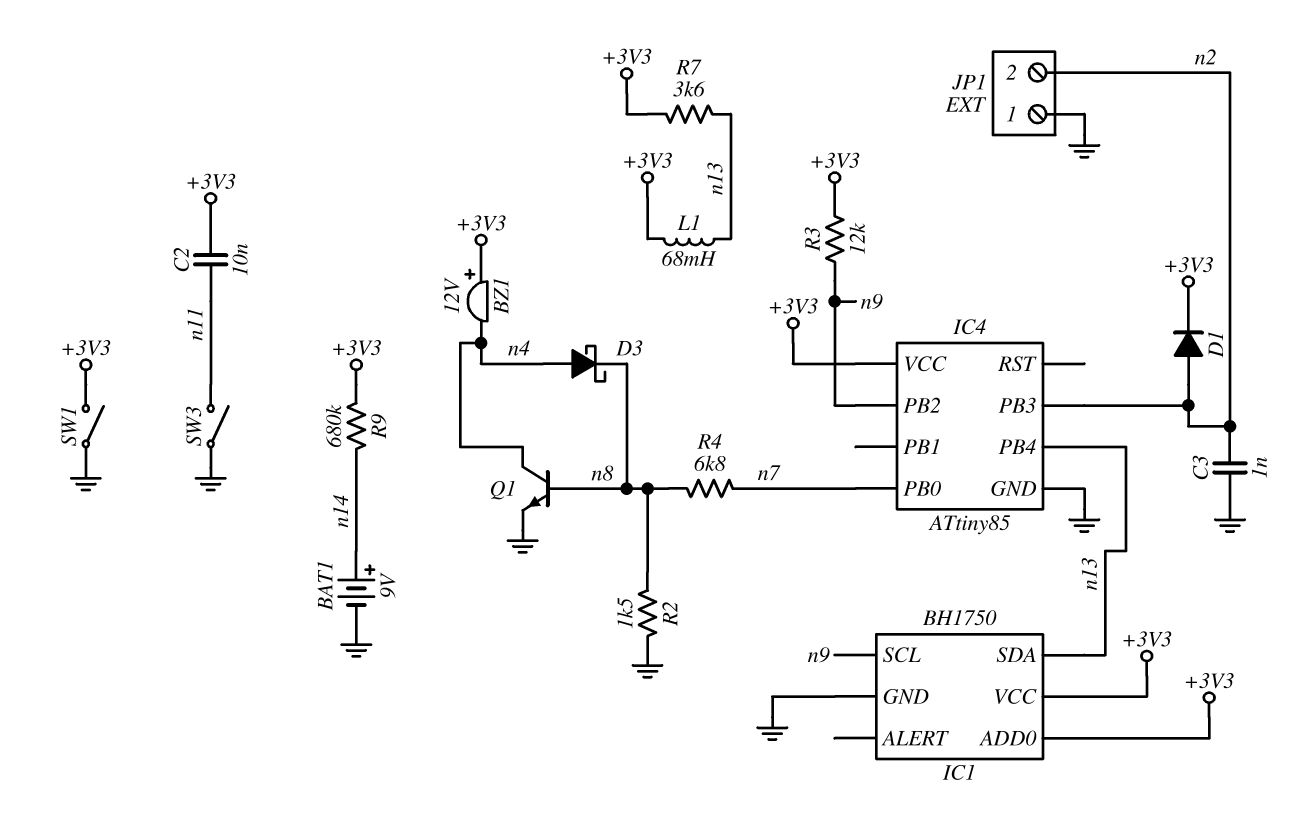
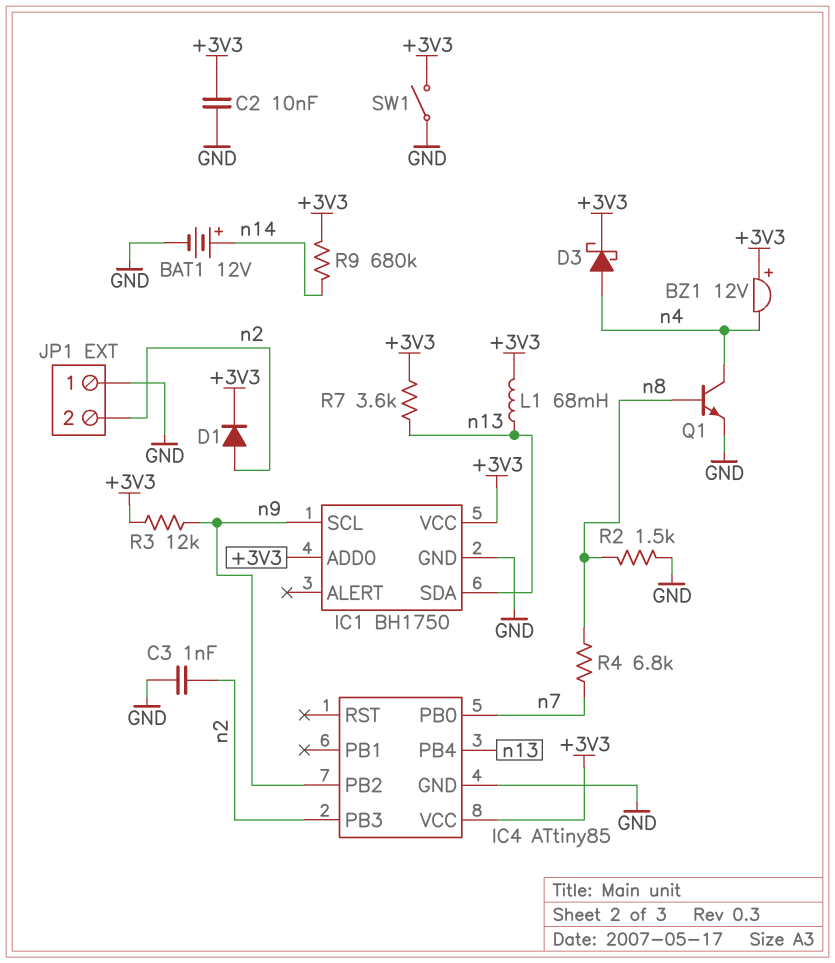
BAT1: 9V (plus n14, minus GND) -> 12V (plus n14, minus GND)
C2: 10nF (+3V3, n11) -> 10nF (+3V3, GND)
D3: schottky (A n4, K n8) -> schottky (A n4, K +3V3)
SW3: switch (GND, n11) -> none

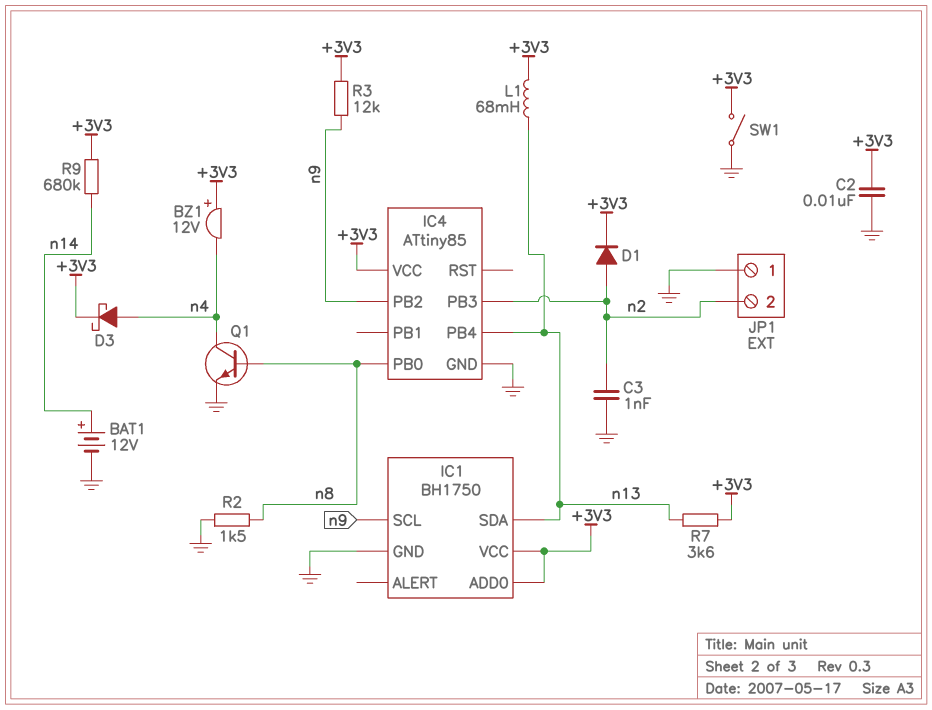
IC4 pin PB0: n7 -> n8
R4: 6.8k (n7, n8) -> none

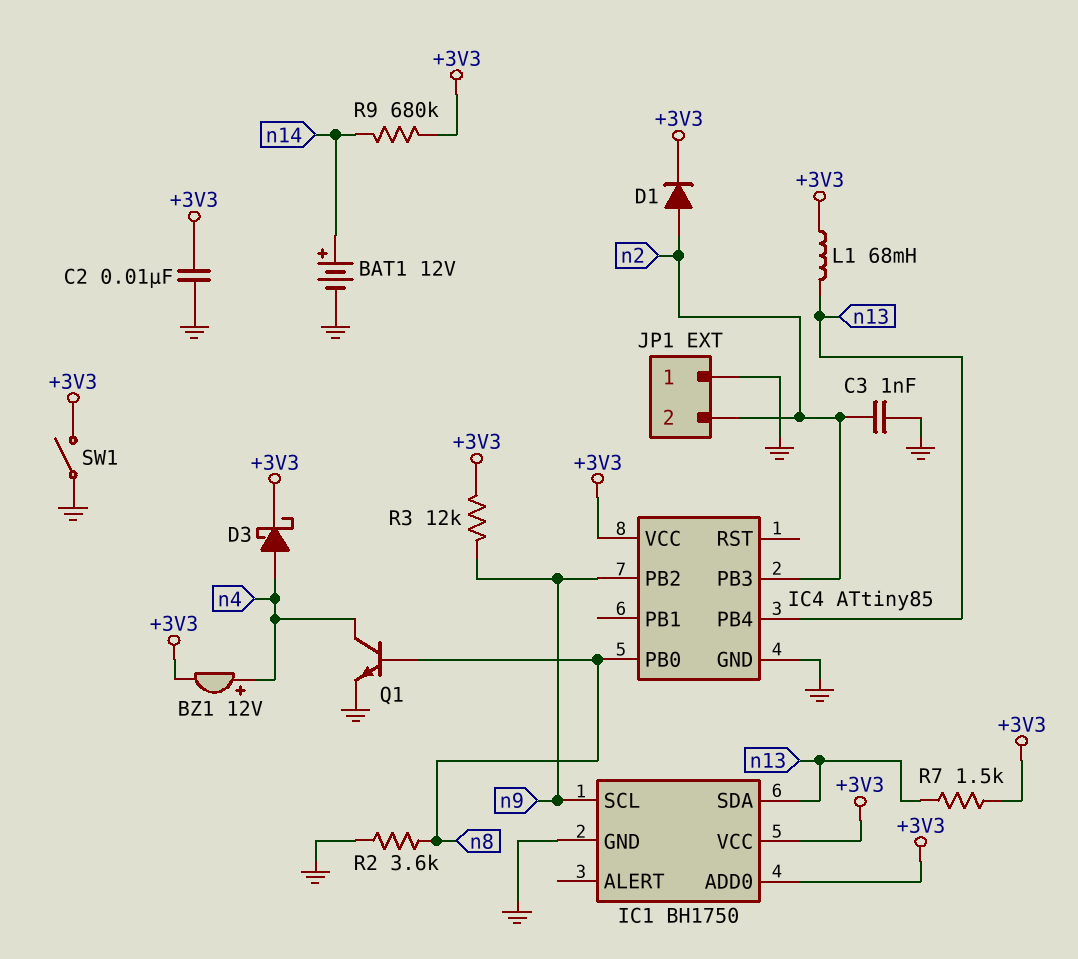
BZ1: buzzer 12V (plus +3V3, minus n4) -> buzzer 12V (plus n4, minus +3V3)
R2: 1.5k (GND, n8) -> 3.6k (GND, n8)
R7: 3.6k (+3V3, n13) -> 1.5k (+3V3, n13)

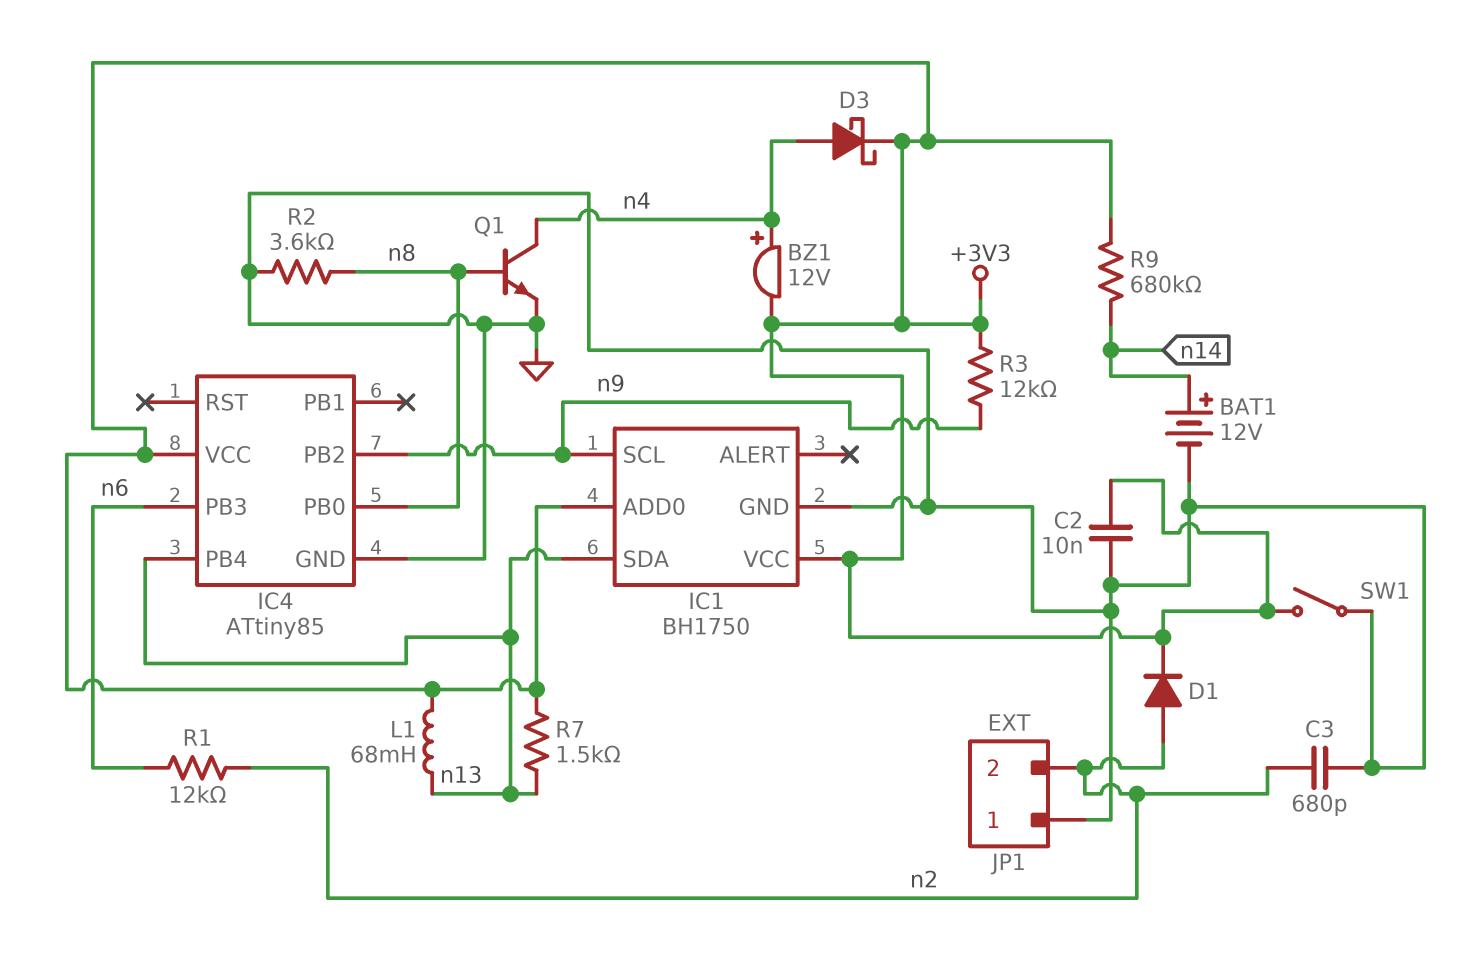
C3: 1nF (GND, n2) -> 680pF (GND, n2)
IC4 pin PB3: n2 -> n6
R1: none -> 12k (n2, n6)

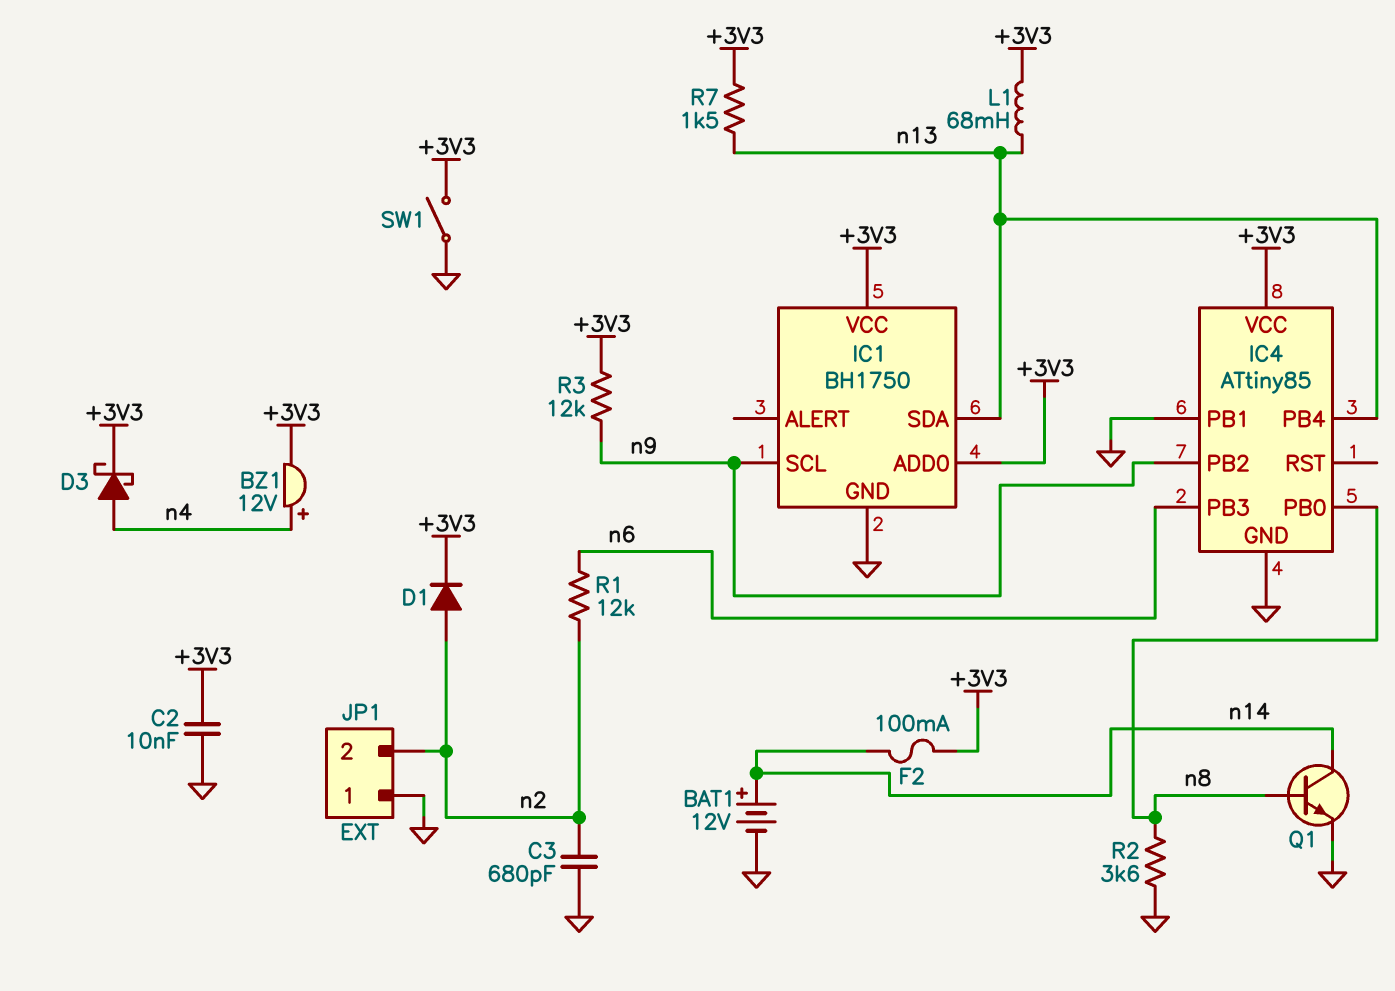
F2: none -> 100mA (+3V3, n14)
IC4 pin PB1: none -> GND
Q1: NPN (B n8, C n4, E GND) -> NPN (B n8, C n14, E GND)
R9: 680k (+3V3, n14) -> none

